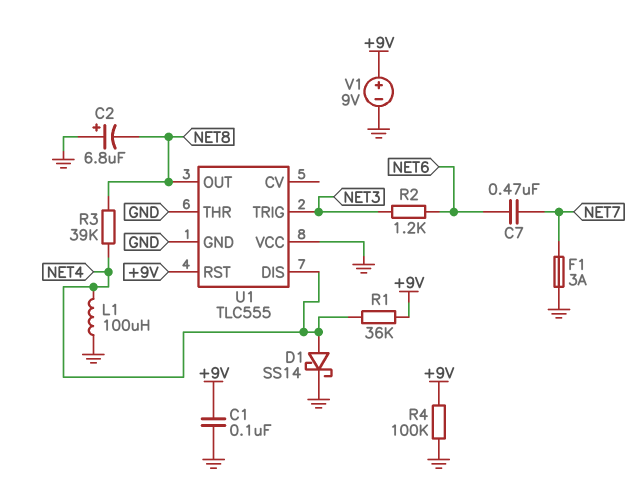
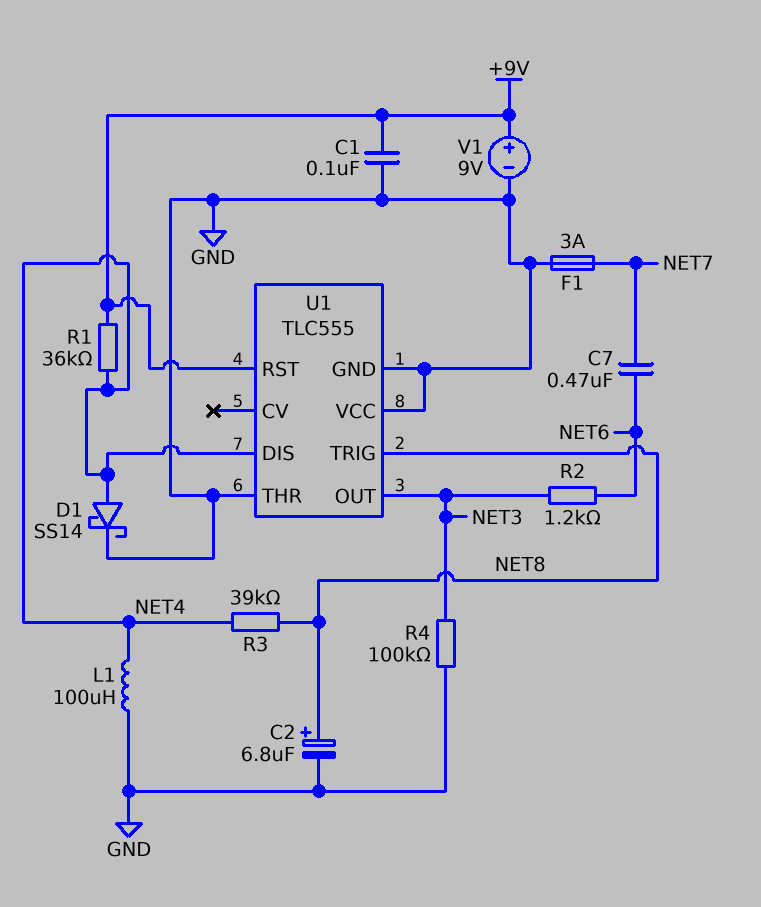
C2: 6.8uF (plus GND, minus NET8) -> 6.8uF (plus NET8, minus GND)
R4: 100k (+9V, GND) -> 100k (GND, NET3)
U1 pin OUT: NET8 -> NET3
U1 pin TRIG: NET3 -> NET8

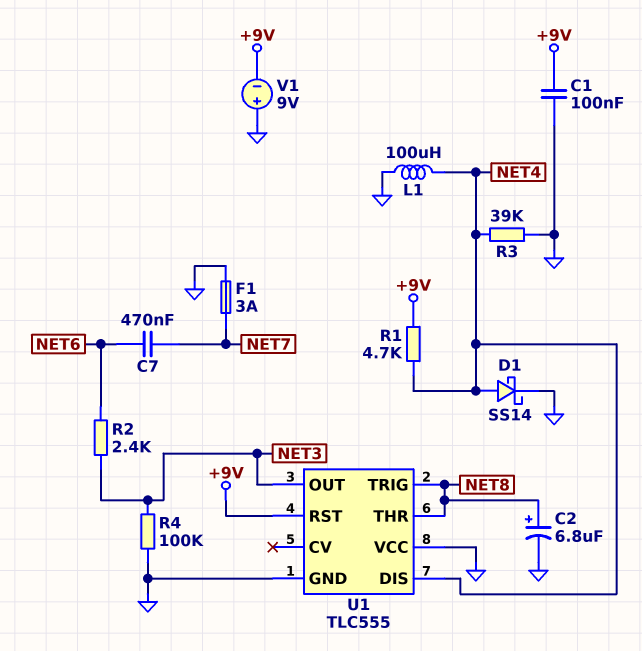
R1: 36k (+9V, NET4) -> 4.7k (+9V, NET4)
R2: 1.2k (NET3, NET6) -> 2.4k (NET3, NET6)
R3: 39k (NET4, NET8) -> 39k (GND, NET4)
U1 pin THR: GND -> NET8
V1: 9V (plus +9V, minus GND) -> 9V (plus GND, minus +9V)

